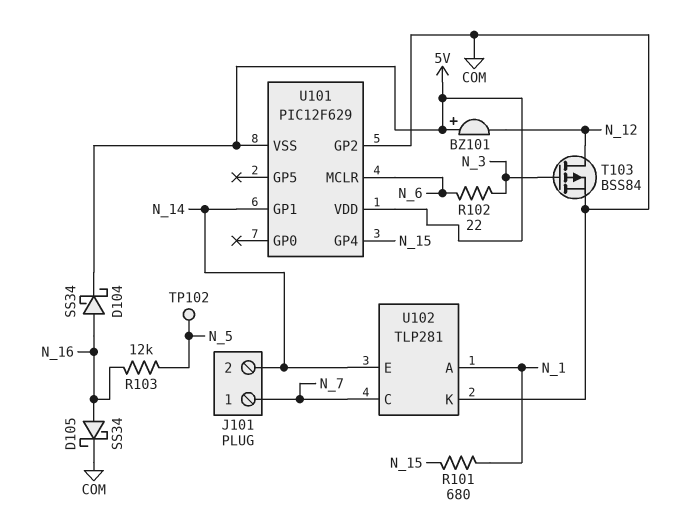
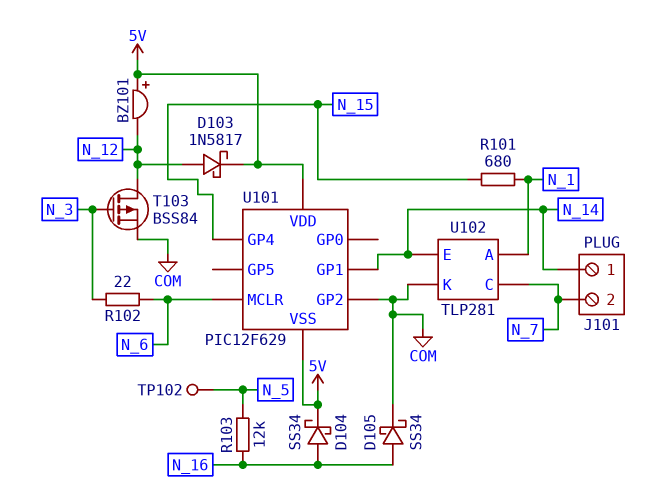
D103: none -> schottky 1N5817 (A N_12, K 5V)
J101 pin 1: N_7 -> N_14
J101 pin 2: N_14 -> N_7

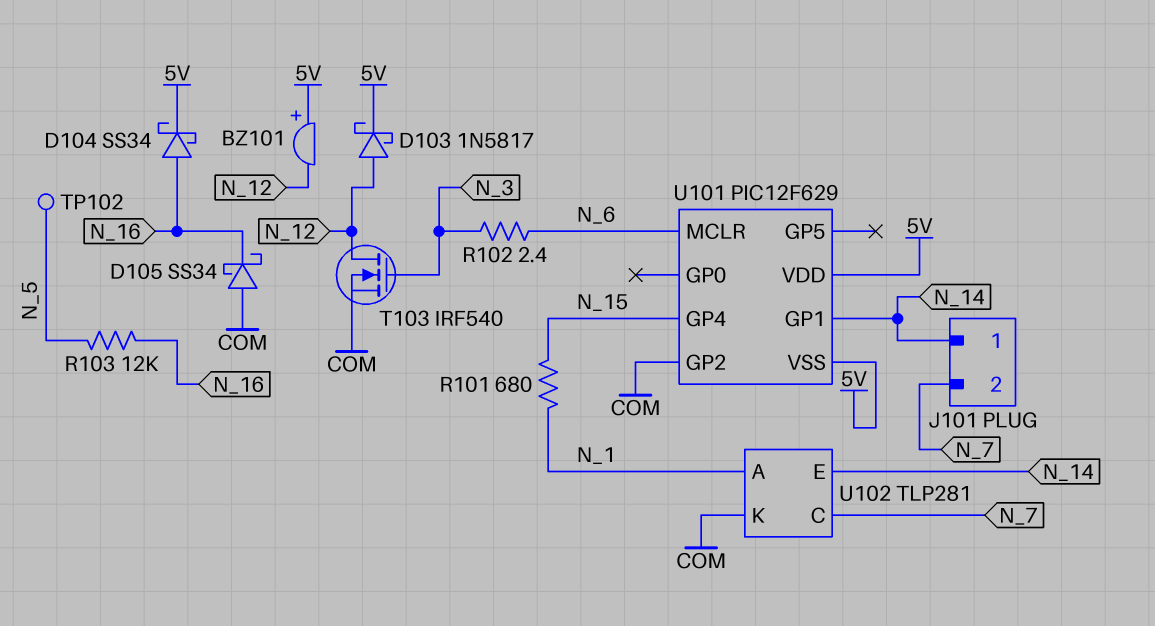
D105: schottky SS34 (A N_16, K COM) -> schottky SS34 (A COM, K N_16)
R102: 22 (N_3, N_6) -> 2.4 (N_3, N_6)
T103: PMOS BSS84 (G N_3, D N_12, S COM) -> NMOS IRF540 (G N_3, D N_12, S COM)

